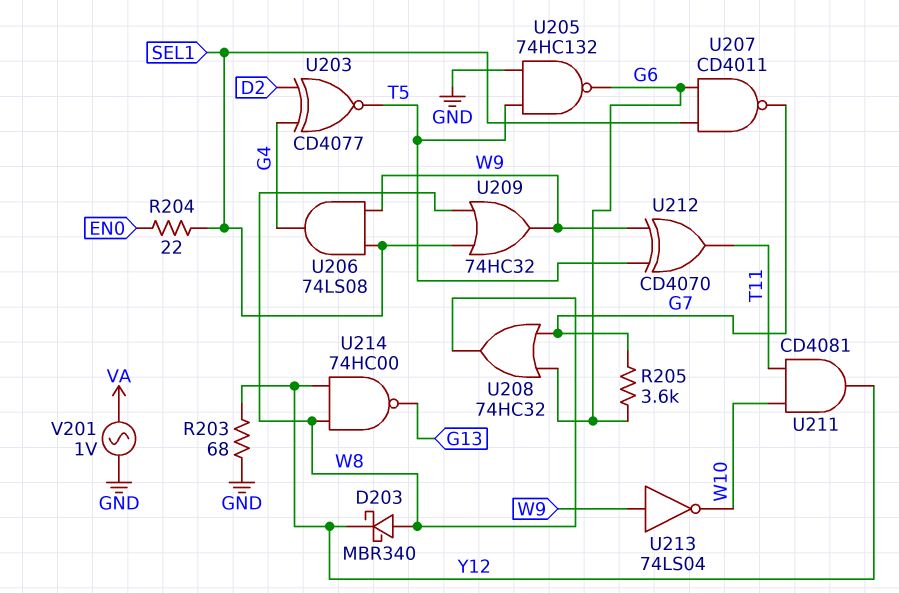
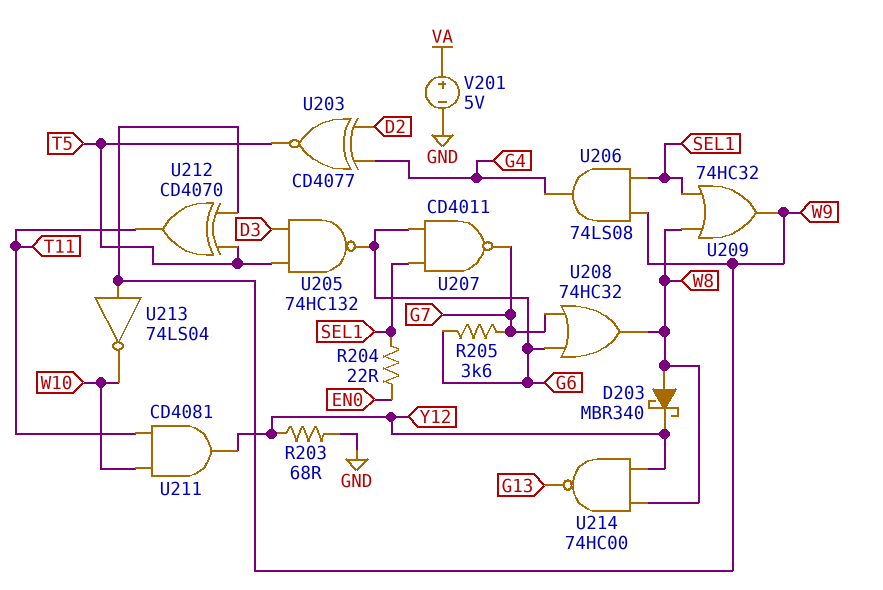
U205: NAND 74HC132 (in GND, in T5, out G6) -> NAND 74HC132 (in D3, in T5, out G6)
V201: AC 1V (GND, VA) -> 5V (plus VA, minus GND)

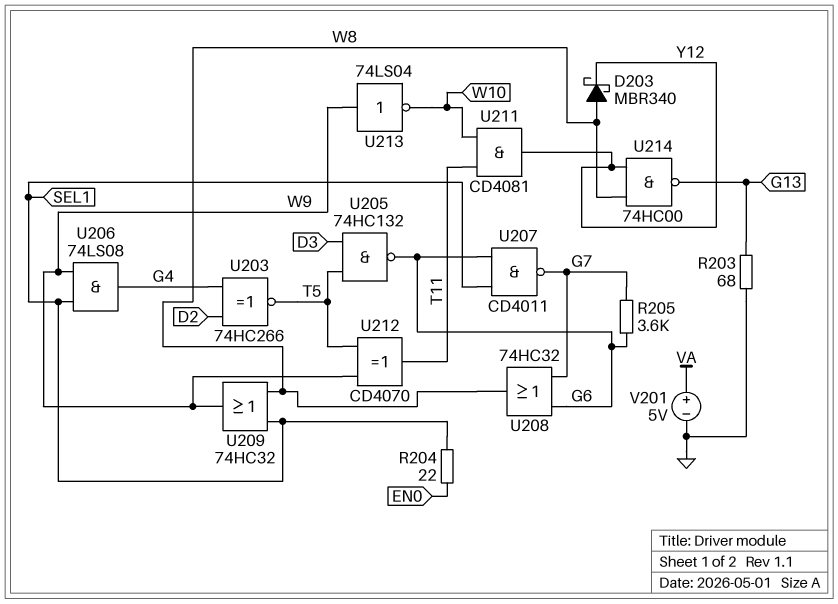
R203: 68 (GND, Y12) -> 68 (G13, GND)
U203: XNOR CD4077 (in D2, in G4, out T5) -> XNOR 74HC266 (in D2, in G4, out T5)

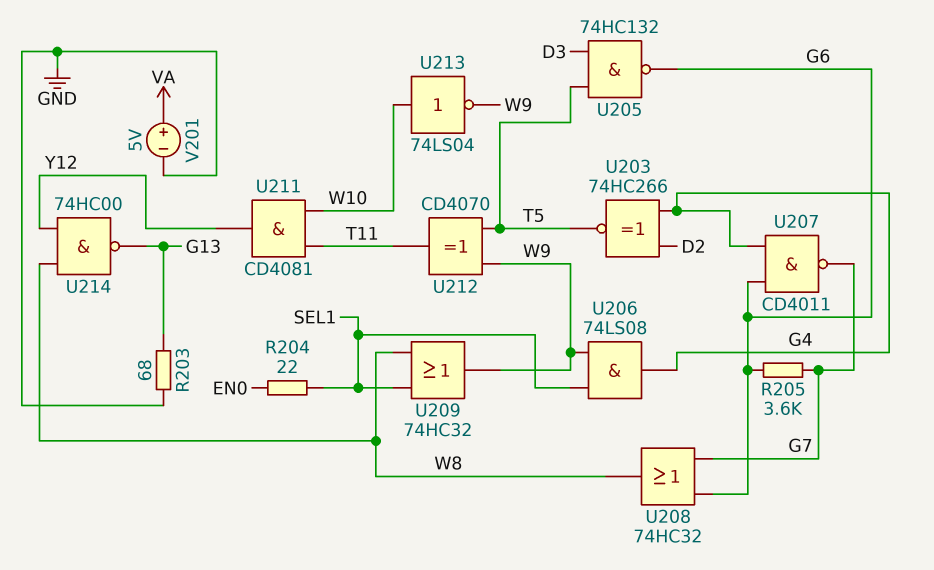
D203: schottky MBR340 (A W8, K Y12) -> none
U207: NAND CD4011 (in G6, in SEL1, out G7) -> NAND CD4011 (in G4, in G6, out G7)
U213: NOT 74LS04 (in W9, out W10) -> NOT 74LS04 (in W10, out W9)

